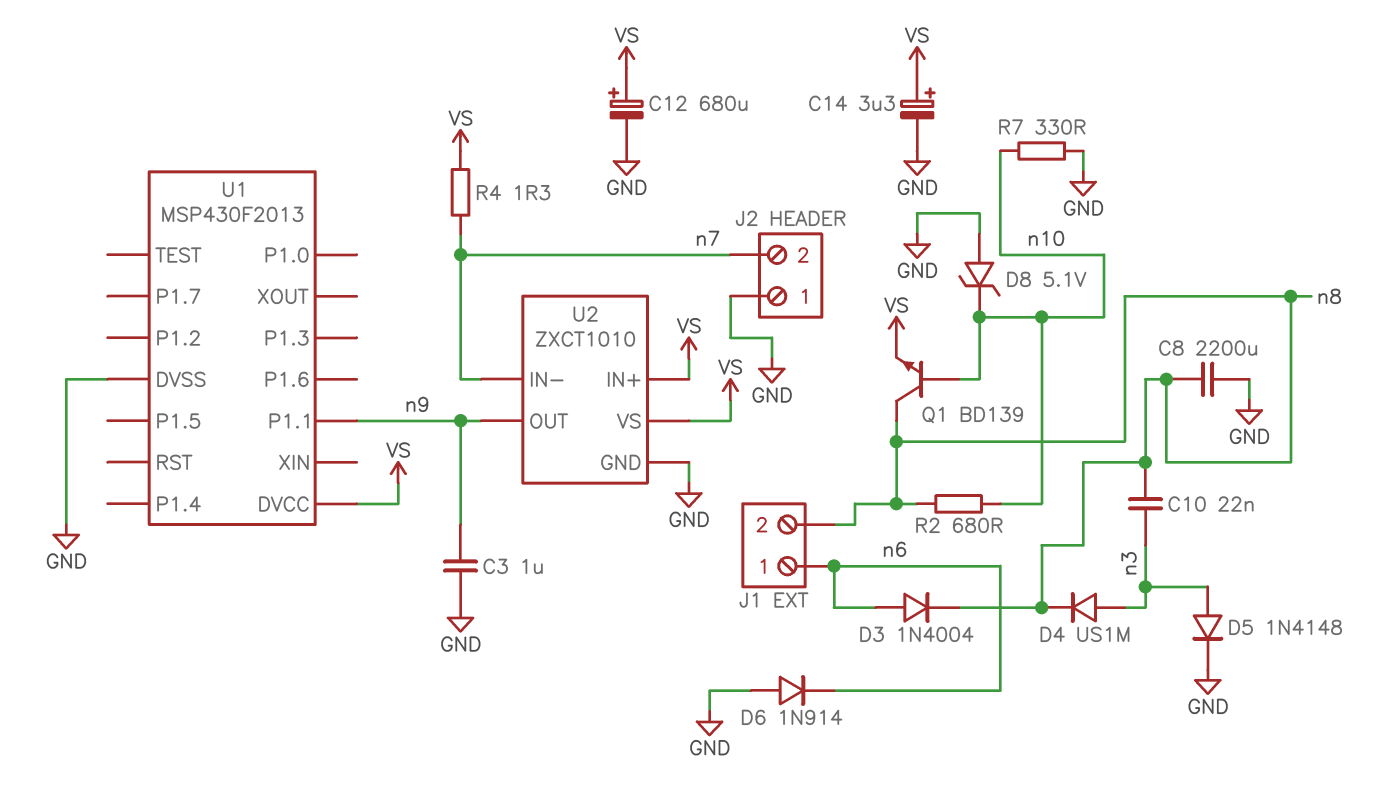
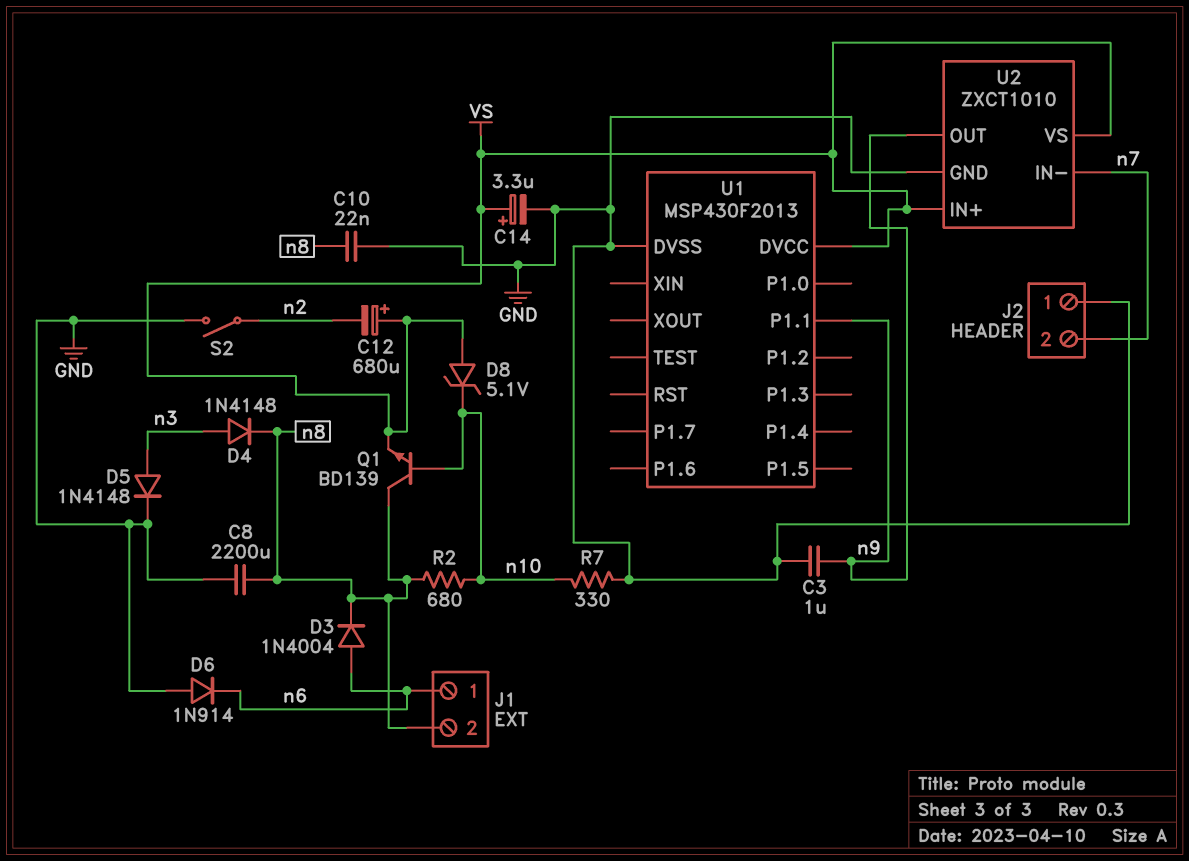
C10: 22nF (n3, n8) -> 22nF (GND, n8)
C12: 680uF (plus VS, minus GND) -> 680uF (plus VS, minus n2)
D4: diode US1M (A n3, K n8) -> diode 1N4148 (A n3, K n8)
D8: zener 5.1V (A GND, K n10) -> zener 5.1V (A VS, K n10)
R4: 1.3 (VS, n7) -> none
S2: none -> switch (GND, n2)

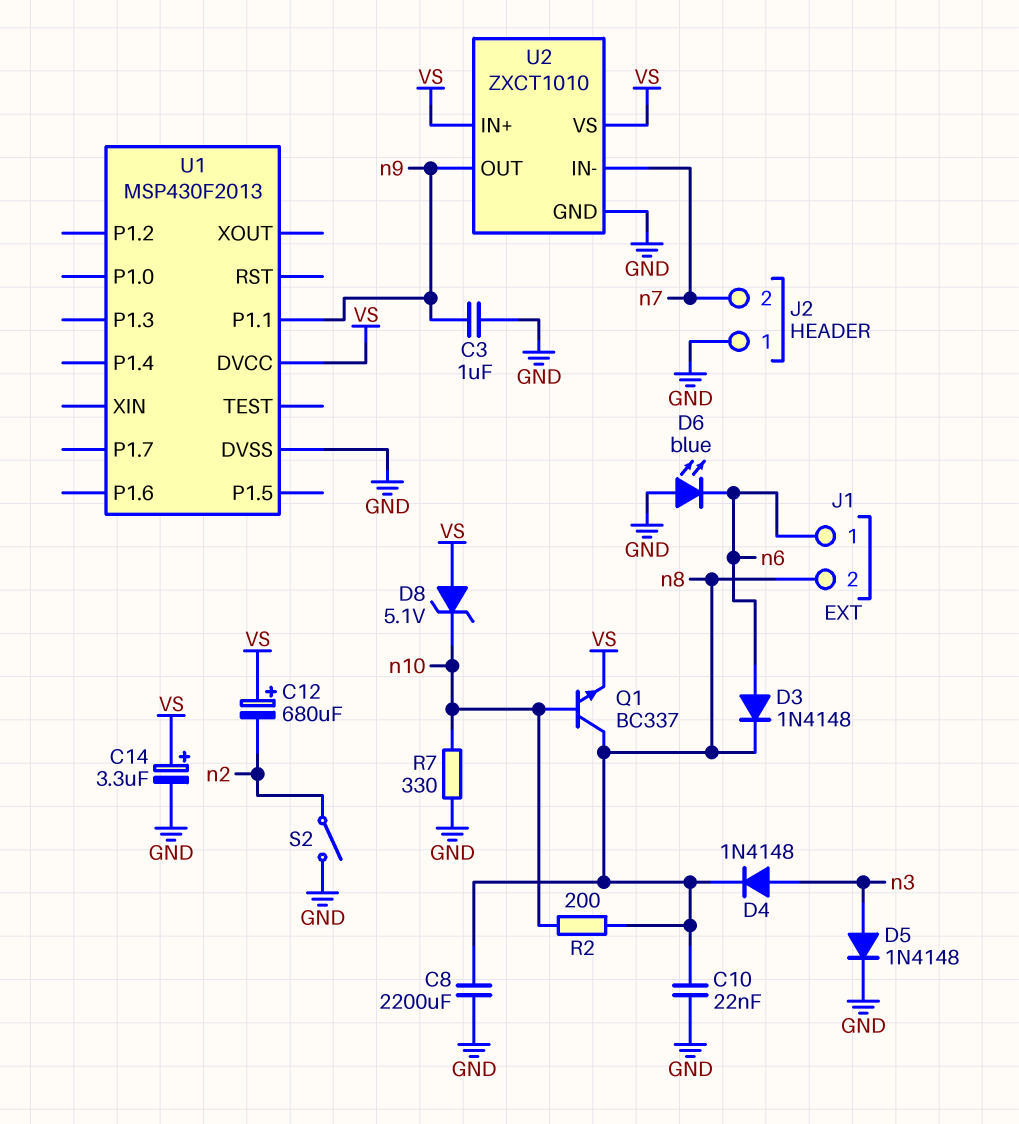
D3: diode 1N4004 (A n6, K n8) -> diode 1N4148 (A n6, K n8)
D6: diode 1N914 (A GND, K n6) -> LED blue (A GND, K n6)
Q1: NPN BD139 (B n10, C n8, E VS) -> NPN BC337 (B n10, C n8, E VS)
R2: 680 (n8, n10) -> 200 (n8, n10)

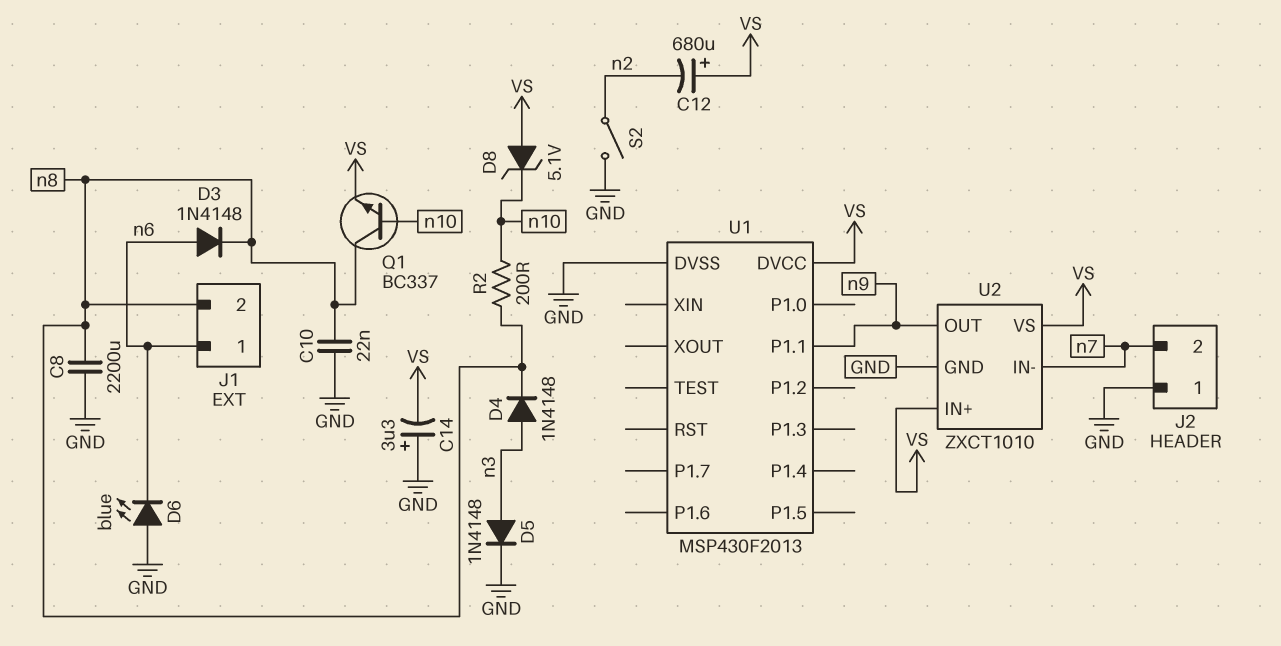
C3: 1uF (GND, n9) -> none
C14: 3.3uF (plus VS, minus GND) -> 3.3uF (plus GND, minus VS)
R7: 330 (GND, n10) -> none

